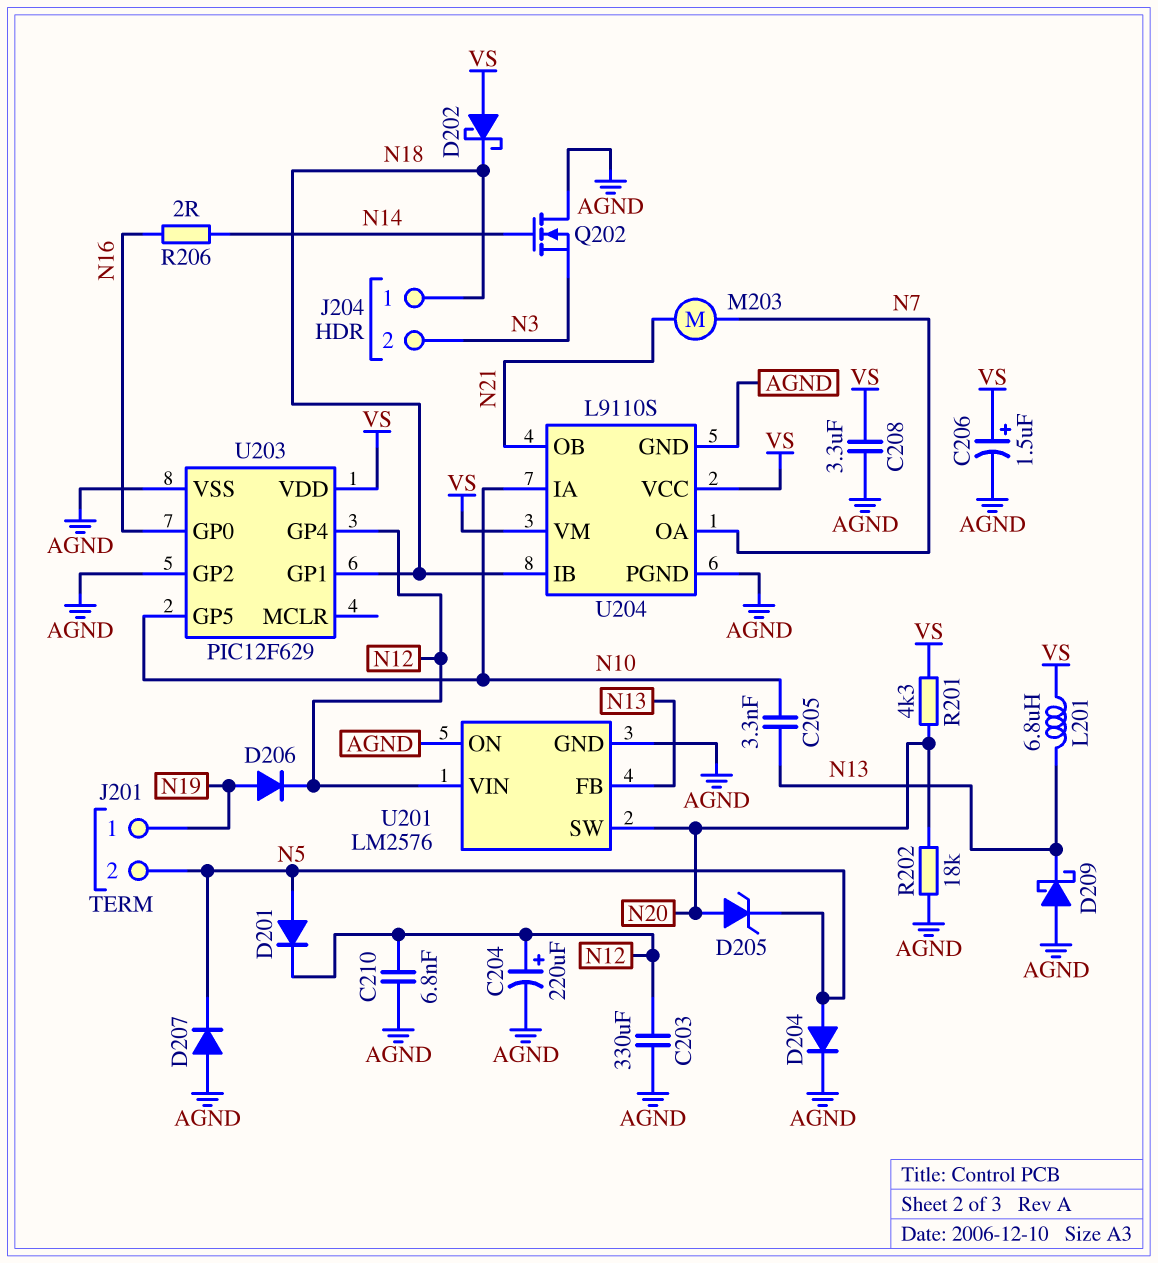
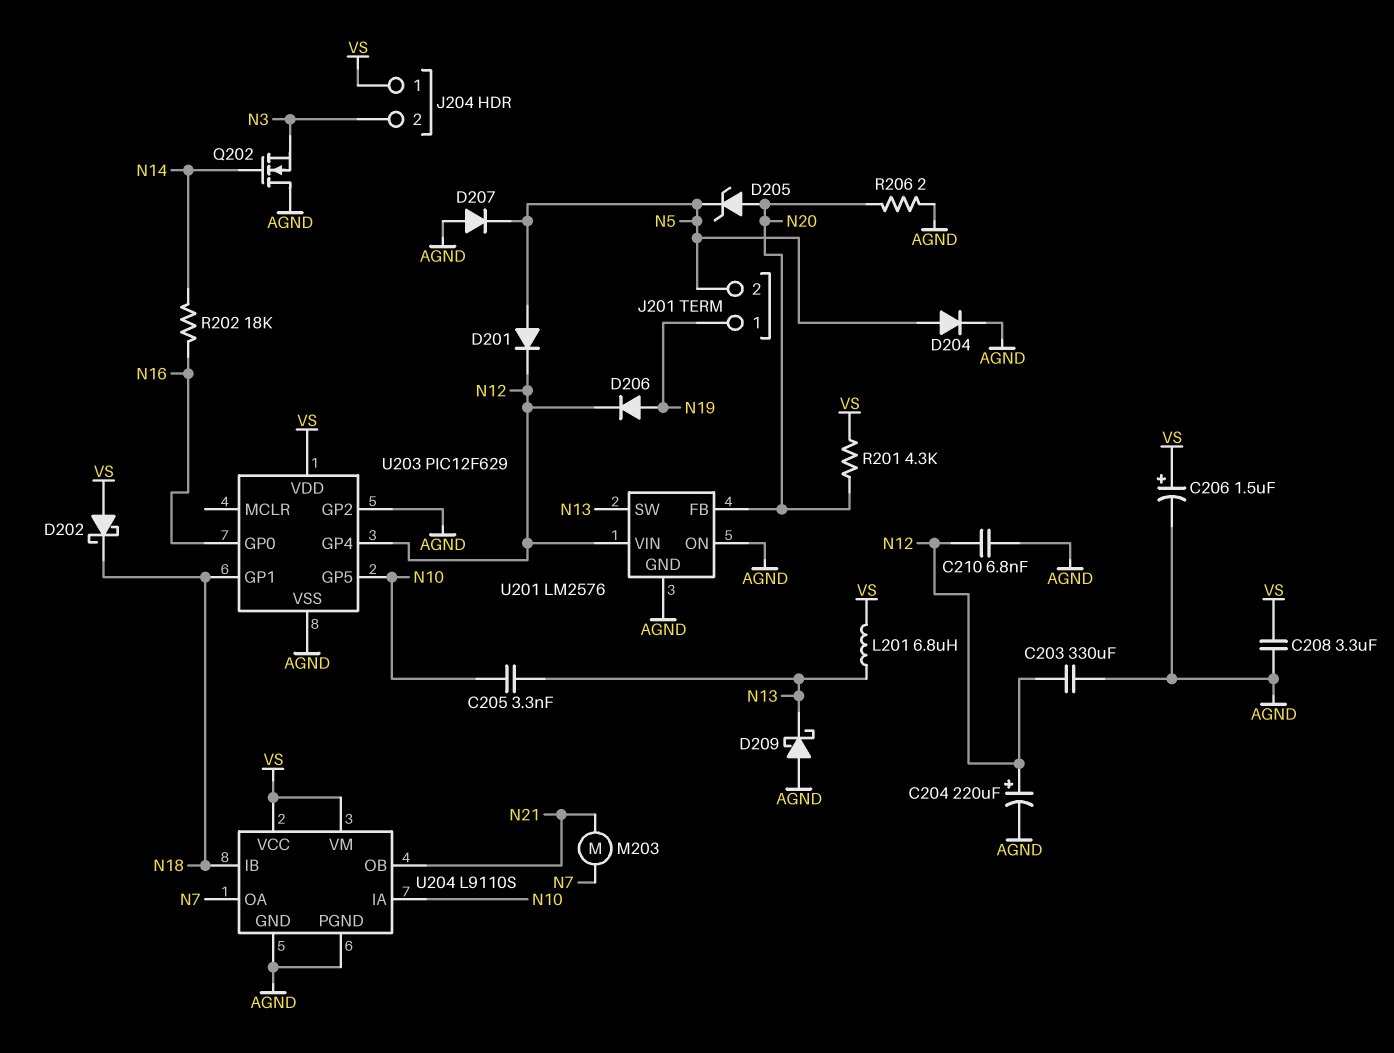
J204 pin 1: N18 -> VS
R202: 18k (AGND, N20) -> 18k (N14, N16)
R206: 2 (N14, N16) -> 2 (AGND, N20)
U201 pin FB: N13 -> N20
U201 pin SW: N20 -> N13

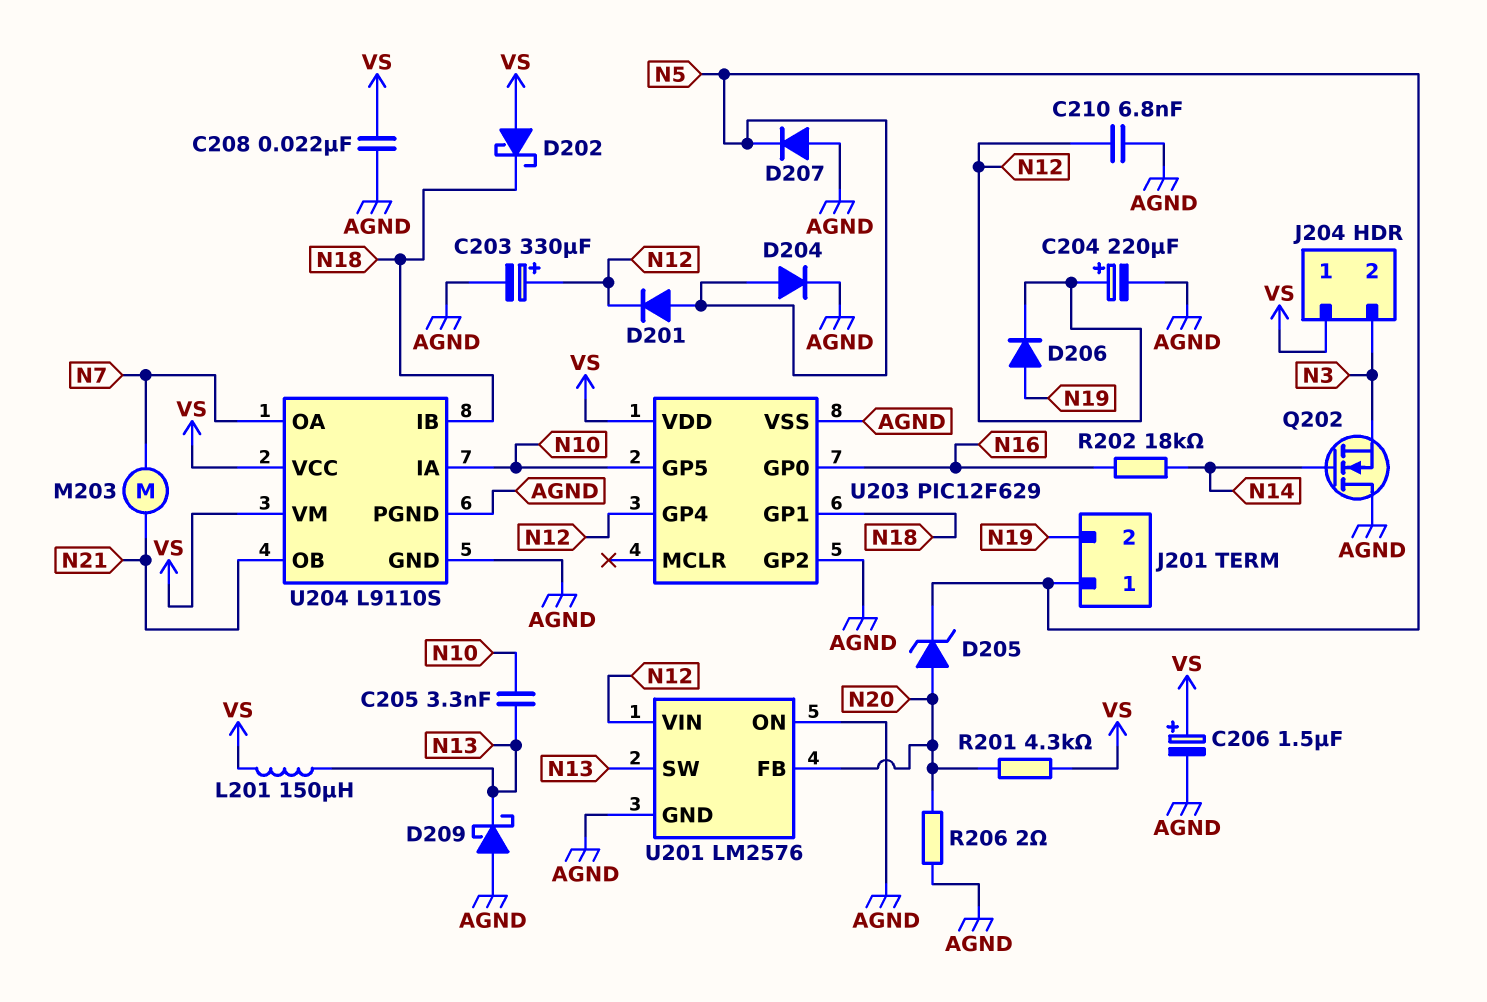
C203: 330uF (AGND, N12) -> 330uF (plus N12, minus AGND)
C208: 3.3uF (AGND, VS) -> 22nF (AGND, VS)
J201 pin 1: N19 -> N5
J201 pin 2: N5 -> N19
L201: 6.8uH (N13, VS) -> 150uH (N13, VS)

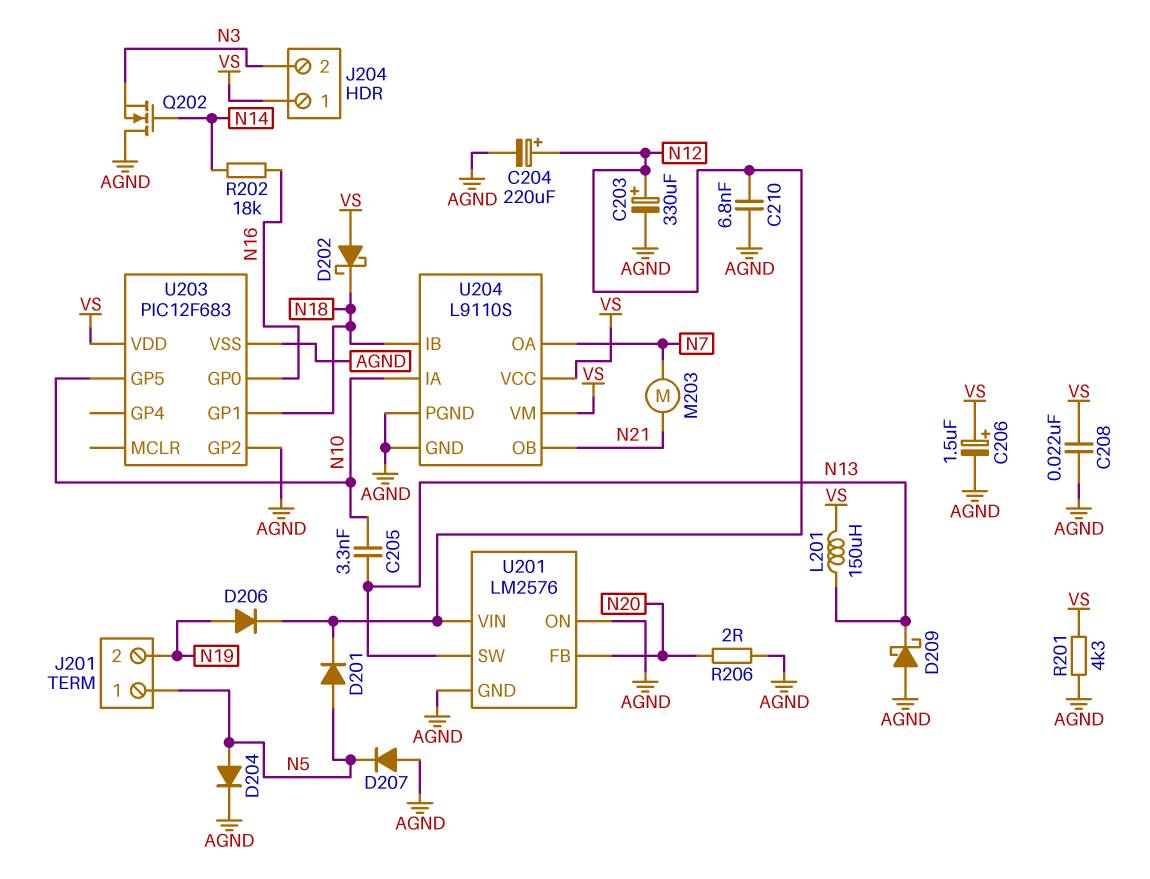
D205: zener (A N20, K N5) -> none
R201: 4.3k (N20, VS) -> 4.3k (AGND, VS)
U203: PIC12F629 -> PIC12F683
U203 pin GP4: N12 -> none

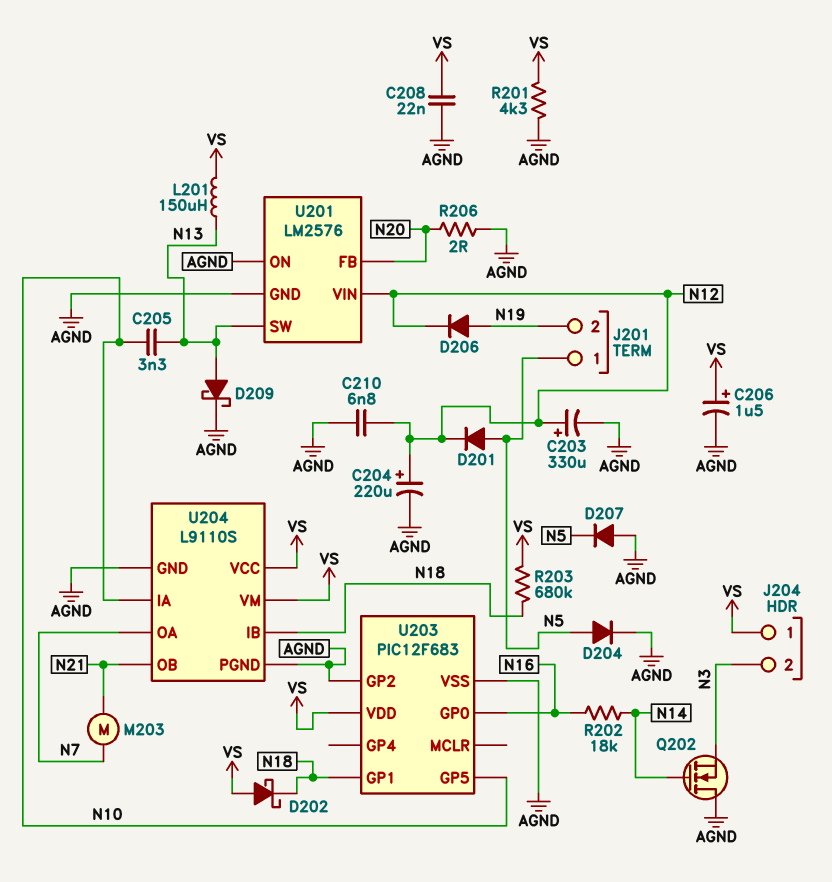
D209: schottky (A AGND, K N13) -> schottky (A N13, K AGND)
R203: none -> 680k (N18, VS)

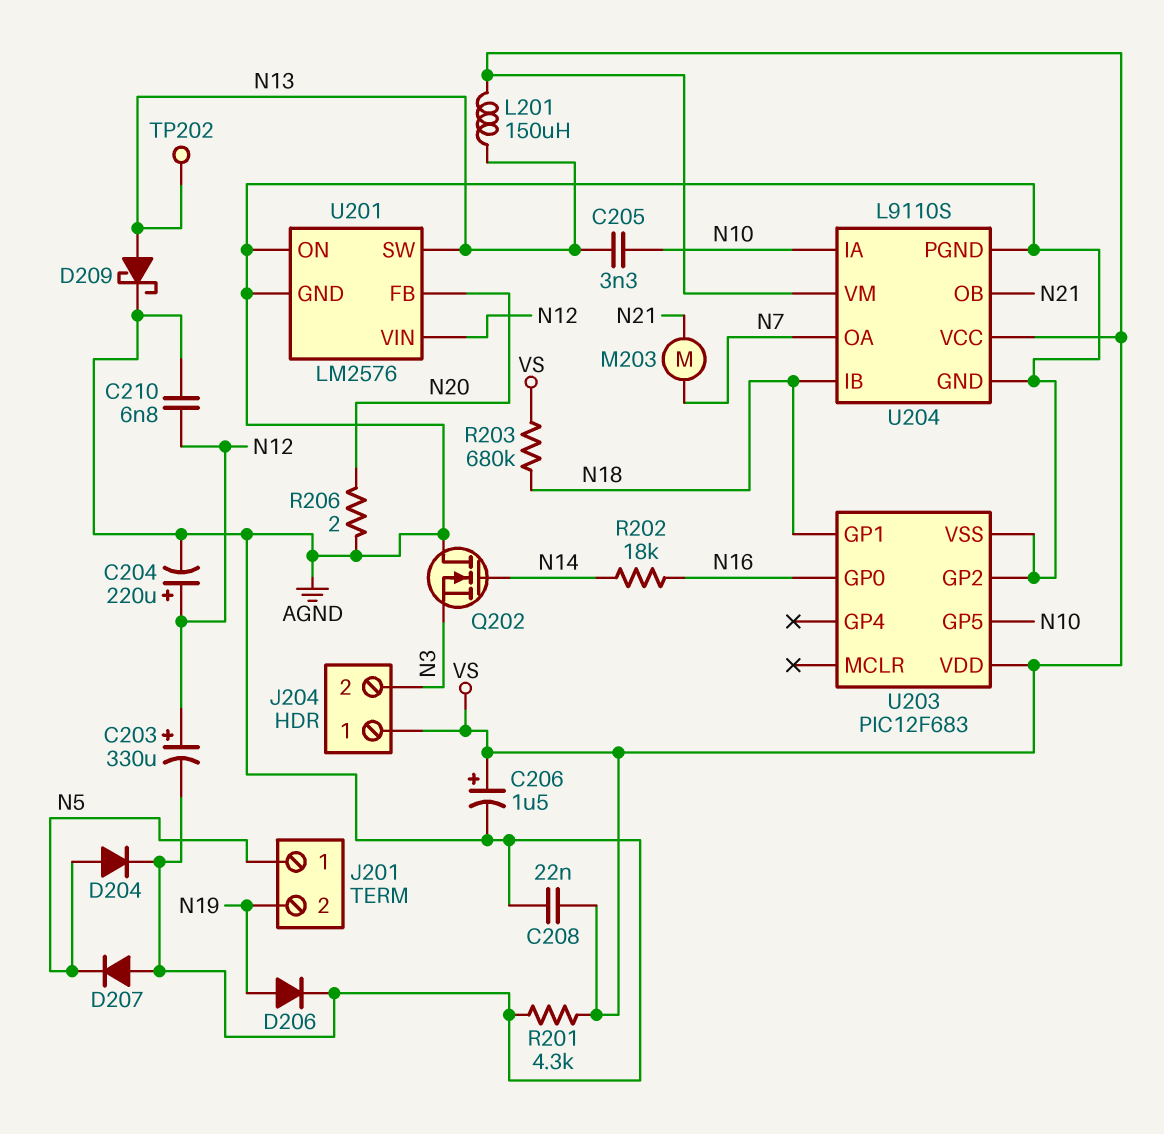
D201: diode (A N5, K N12) -> none
D202: schottky (A VS, K N18) -> none
D206: diode (A N19, K N12) -> diode (A N19, K AGND)
TP202: none -> test point (N13)

